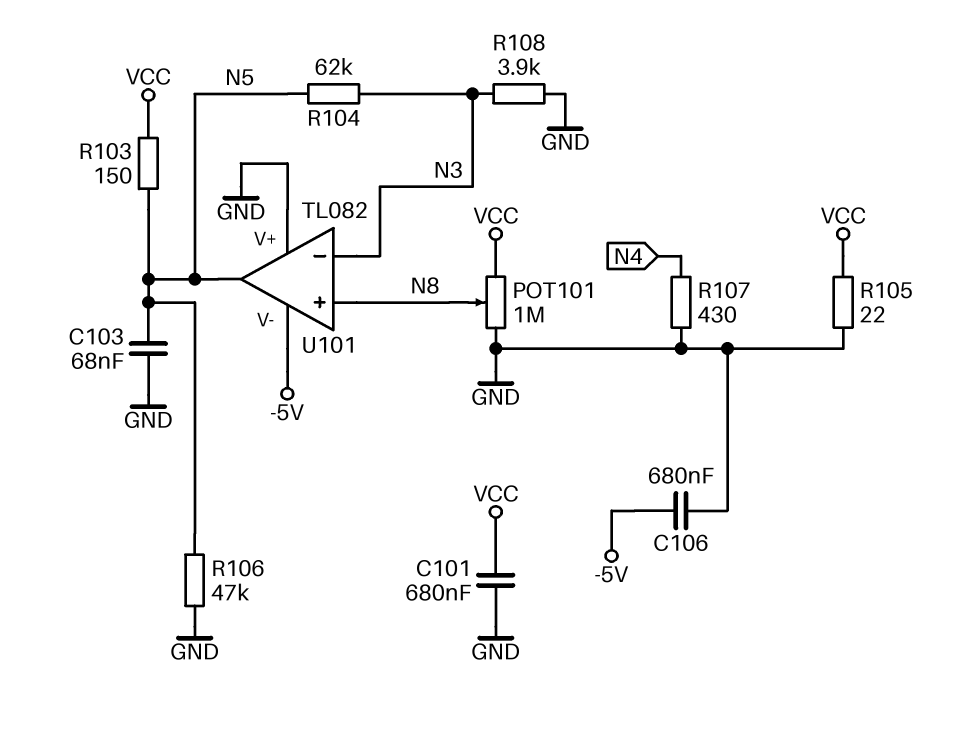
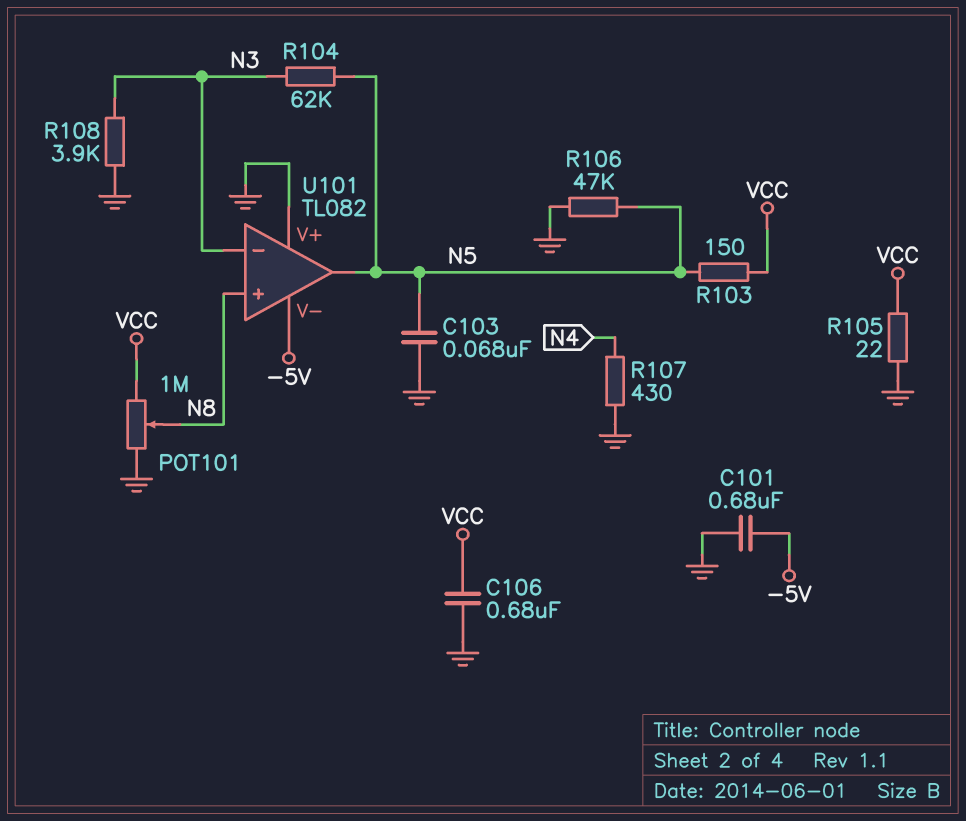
C101: 680nF (GND, VCC) -> 680nF (-5V, GND)
C106: 680nF (-5V, GND) -> 680nF (GND, VCC)

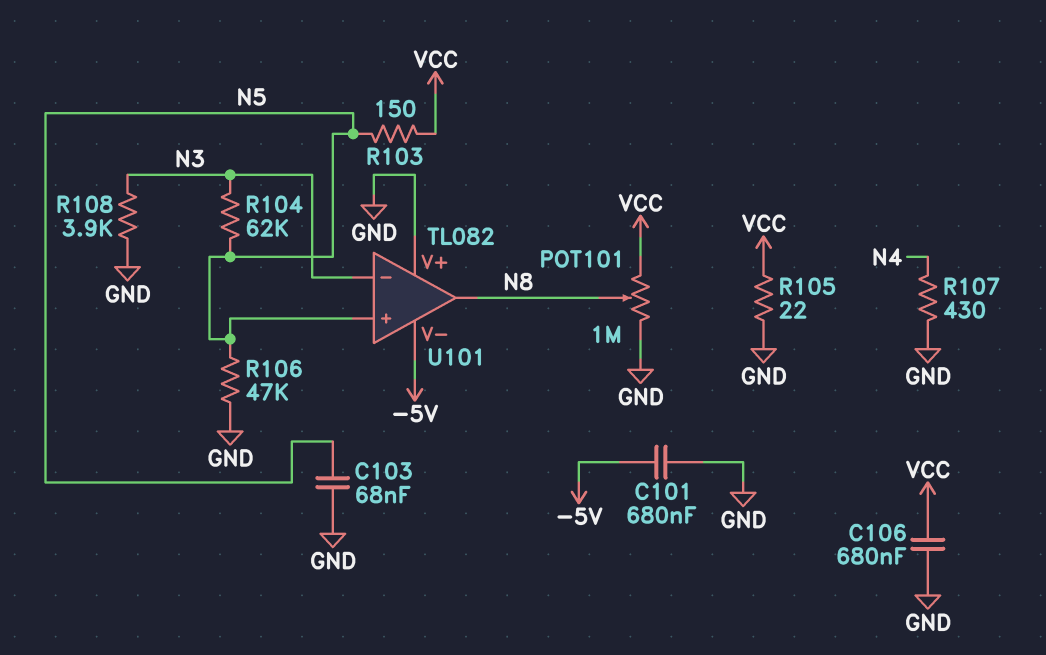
U101 pin in+: N8 -> N5
U101 pin out: N5 -> N8

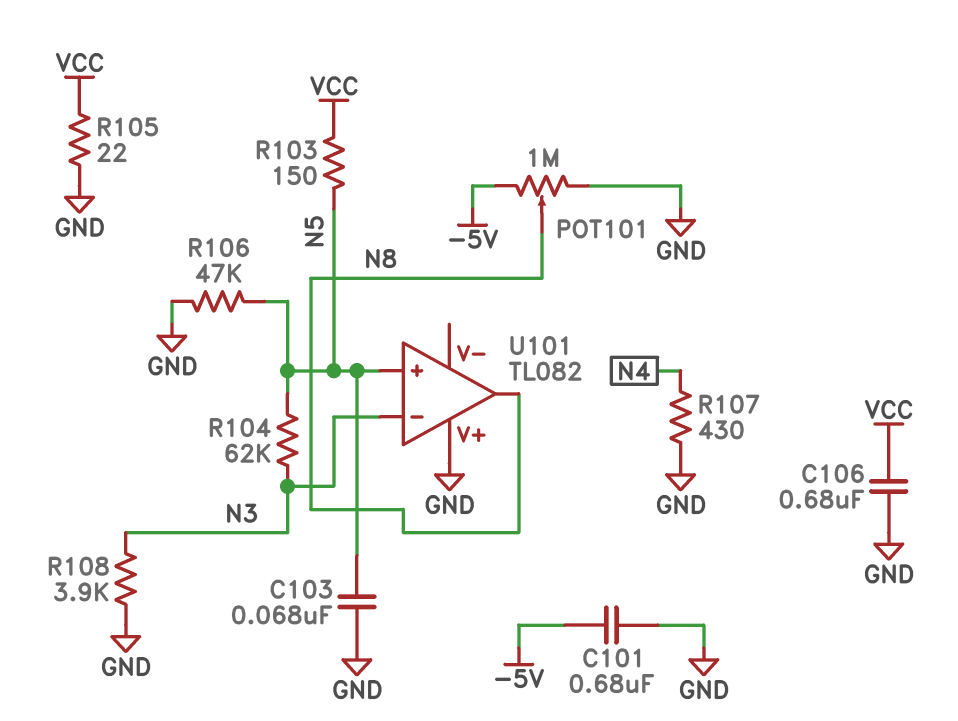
POT101: 1M (GND, VCC, wiper N8) -> 1M (-5V, GND, wiper N8)
U101 pin V-: -5V -> none

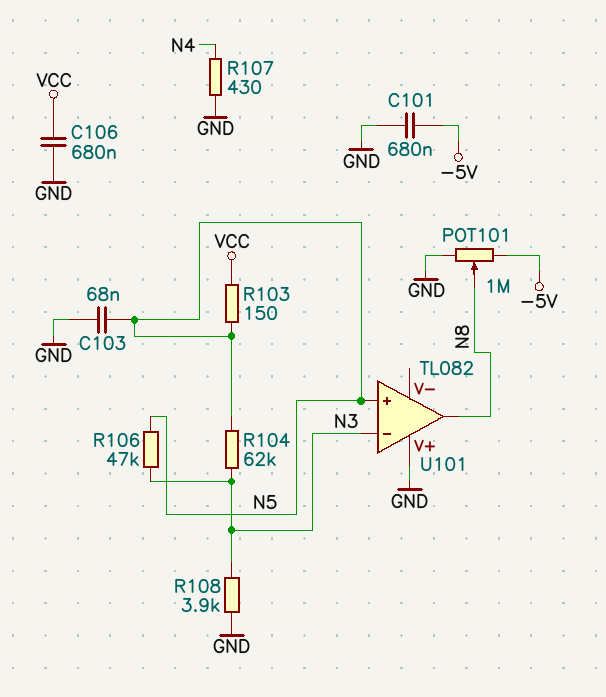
R105: 22 (GND, VCC) -> none
R106: 47k (GND, N5) -> 47k (N3, N5)

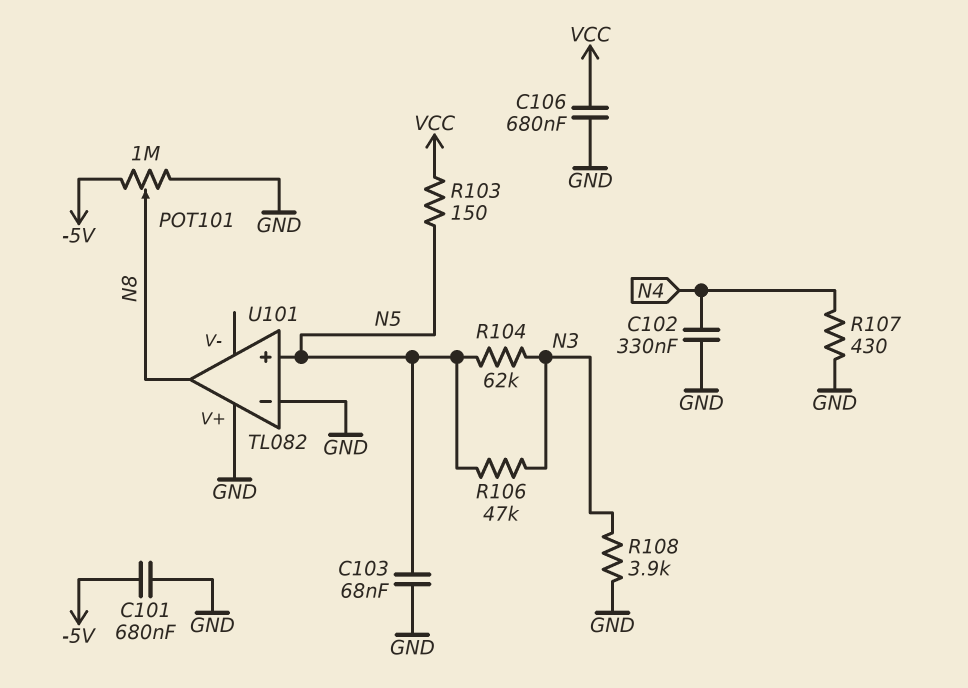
C102: none -> 330nF (GND, N4)
U101 pin in-: N3 -> GND

